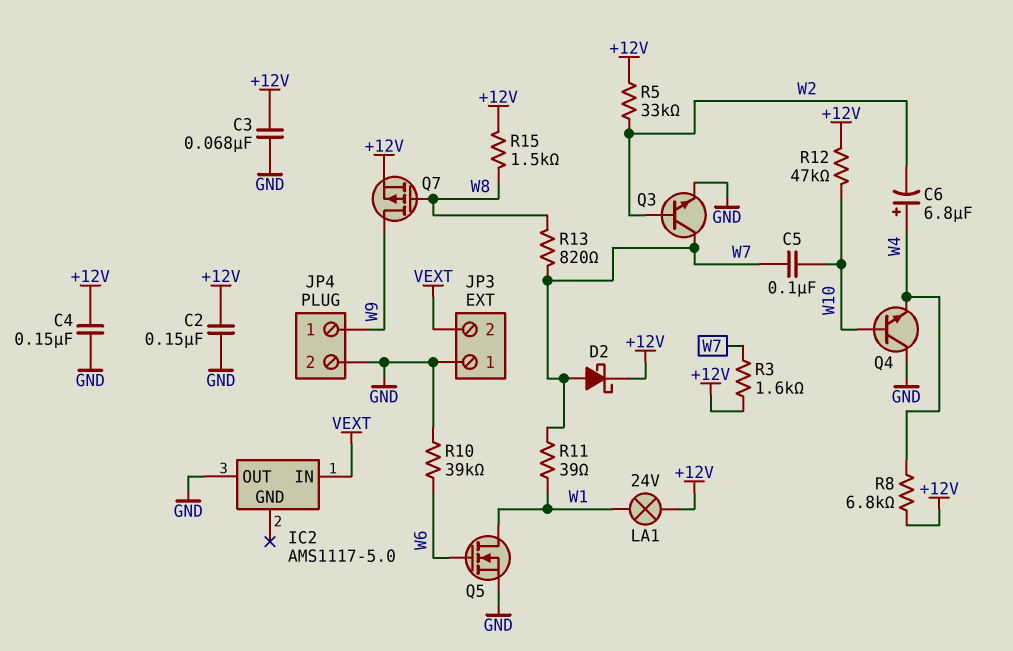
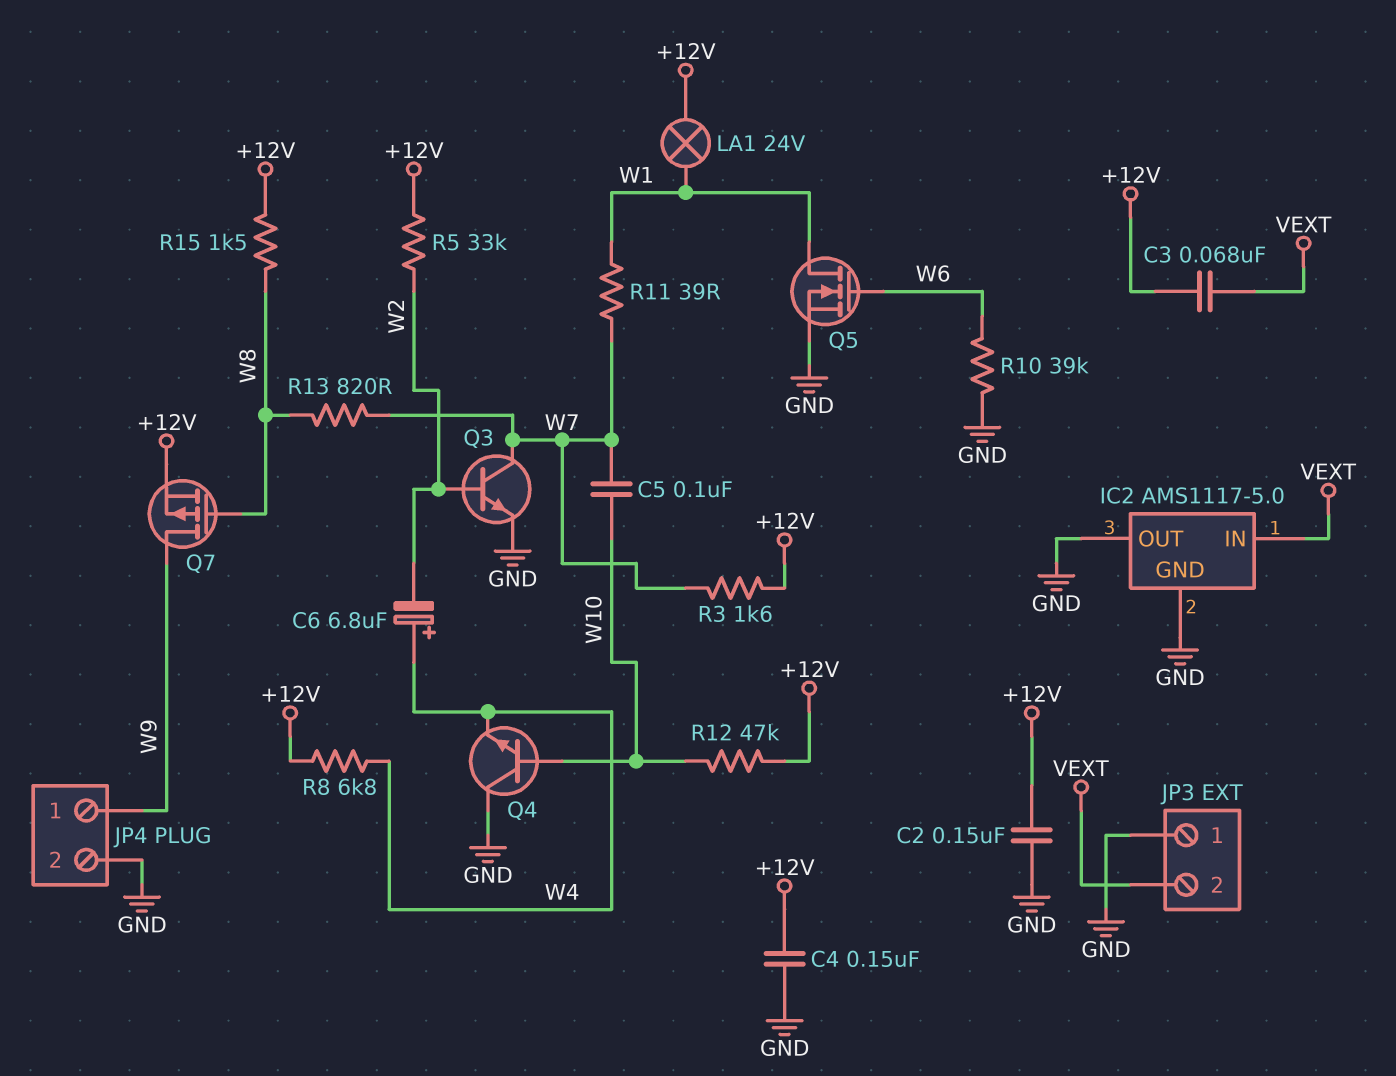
C3: 68nF (+12V, GND) -> 68nF (+12V, VEXT)
D2: schottky (A W7, K +12V) -> none
IC2 pin GND: none -> GND

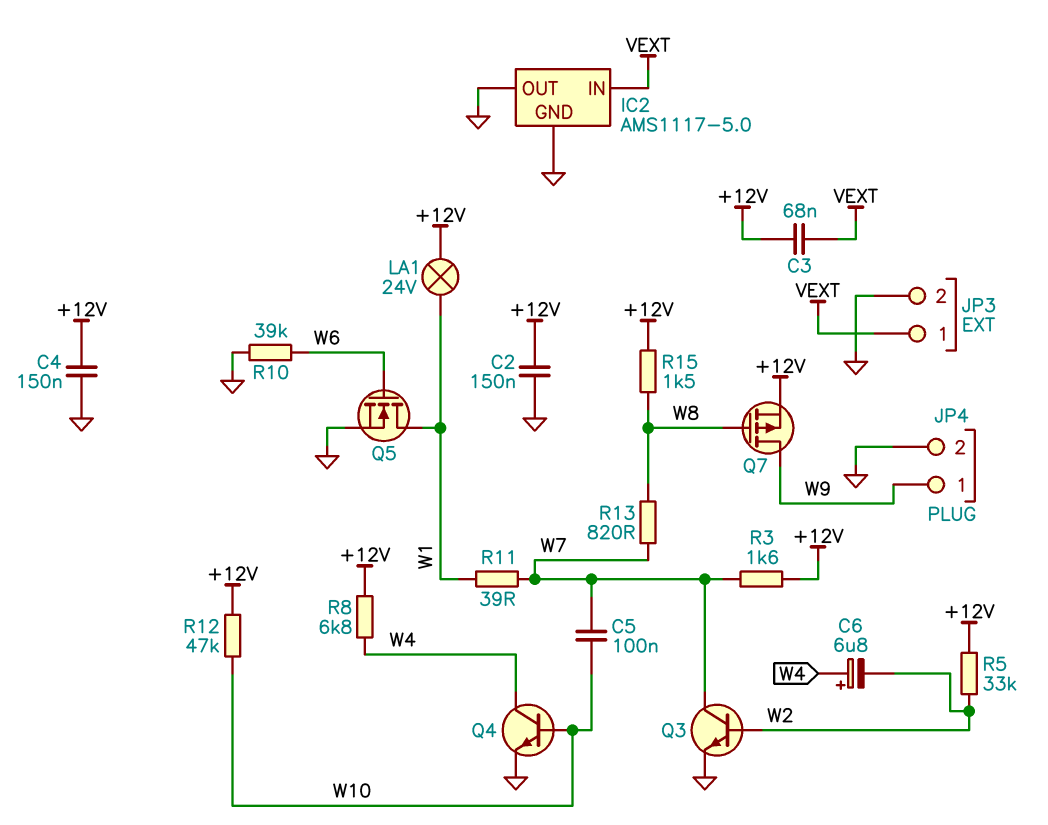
JP3 pin 1: GND -> VEXT
JP3 pin 2: VEXT -> GND
Q4: NPN (B W10, C GND, E W4) -> NPN (B W10, C W4, E GND)

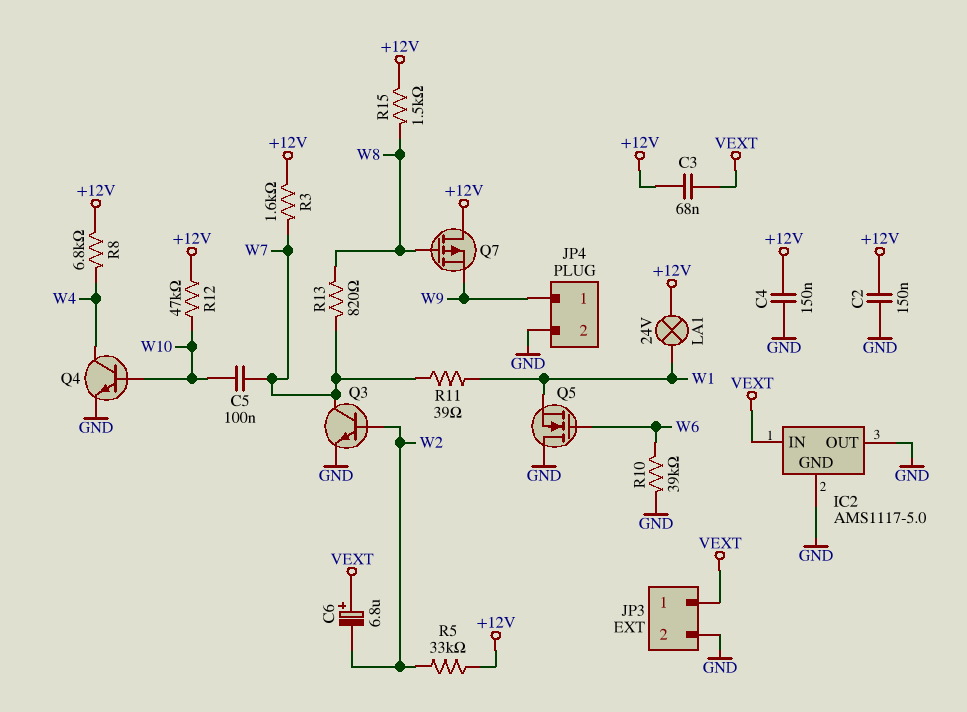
C6: 6.8uF (plus W4, minus W2) -> 6.8uF (plus VEXT, minus W2)
Q5: NMOS (G W6, D W1, S GND) -> NMOS (G W6, D GND, S W1)
Q7: PMOS (G W8, D W9, S +12V) -> PMOS (G W8, D +12V, S W9)

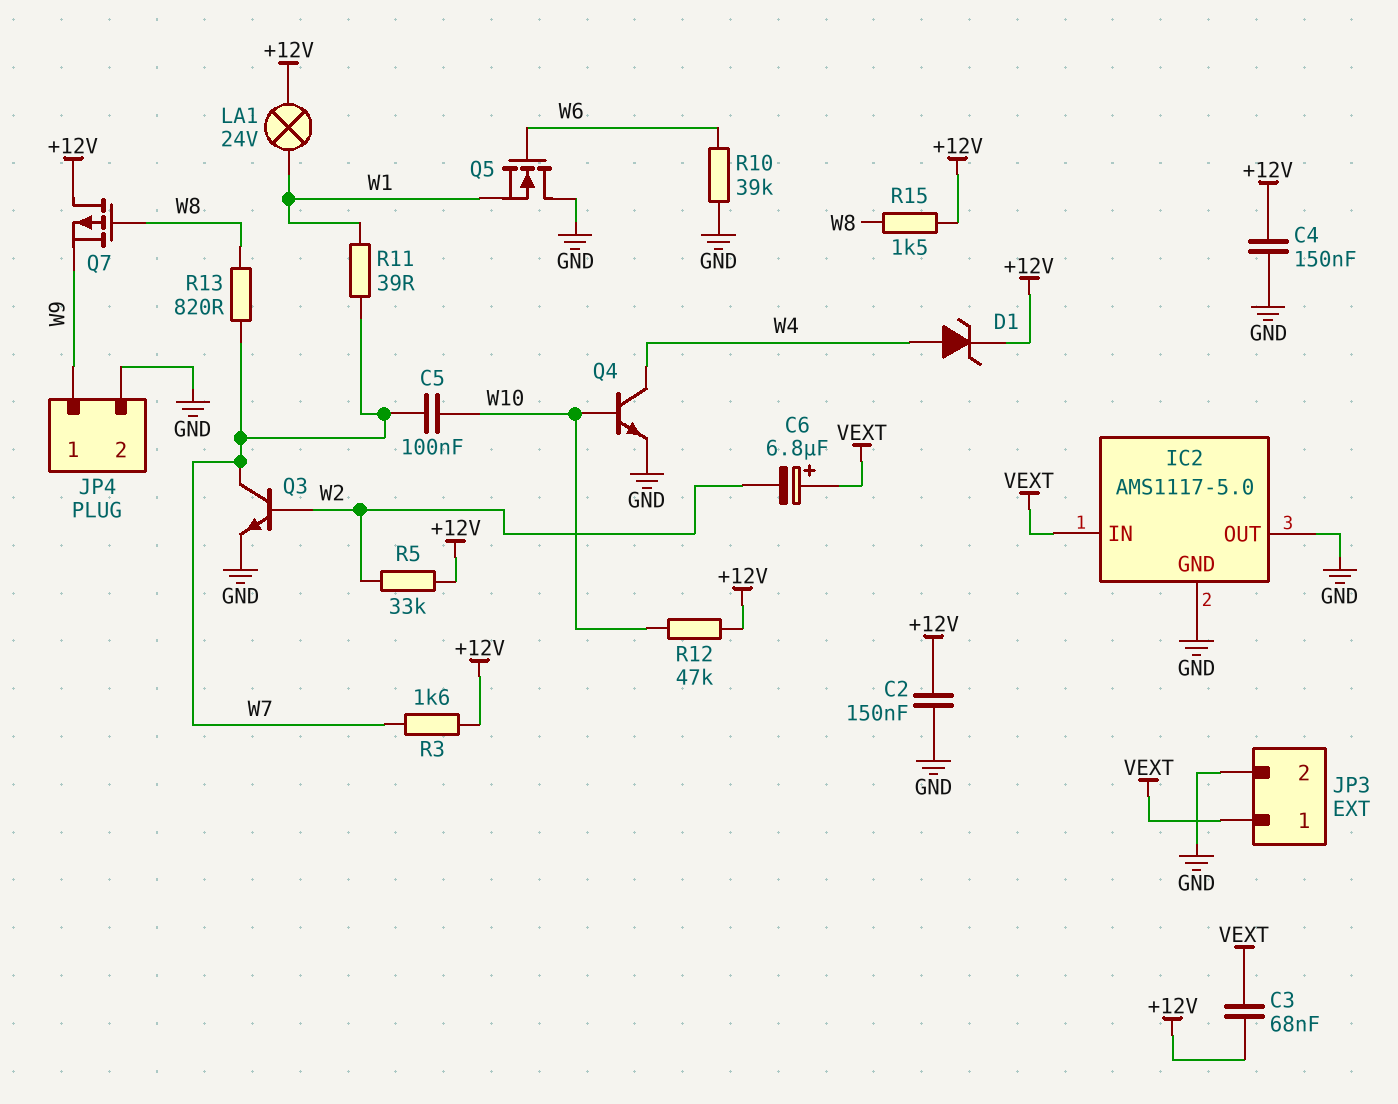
D1: none -> zener (A W4, K +12V)
R8: 6.8k (+12V, W4) -> none

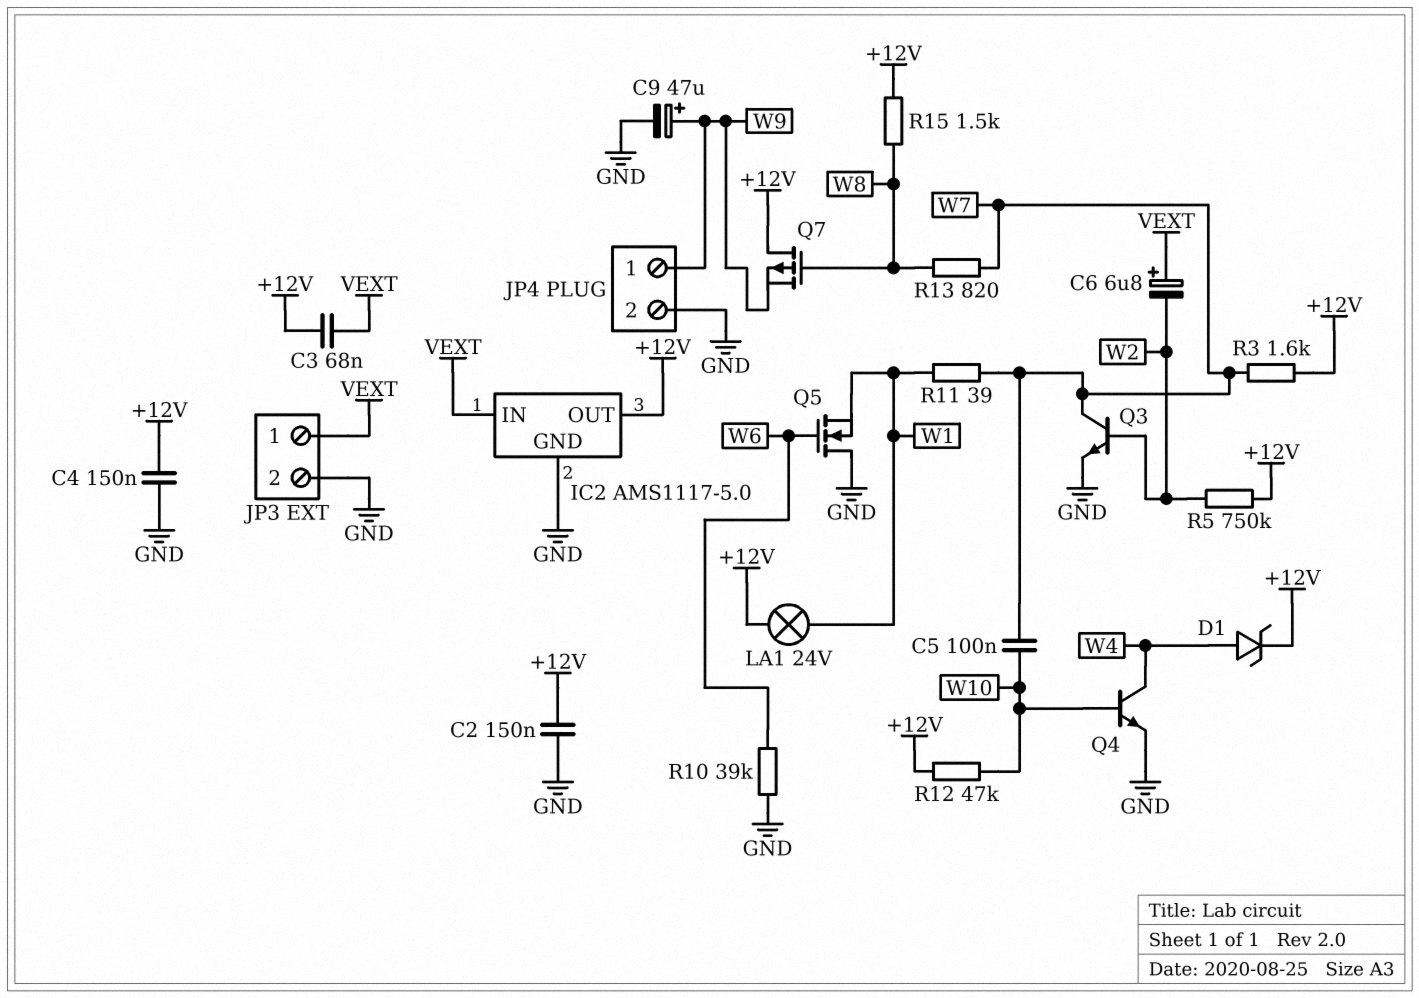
C9: none -> 47uF (plus W9, minus GND)
IC2 pin OUT: GND -> +12V
R5: 33k (+12V, W2) -> 750k (+12V, W2)

